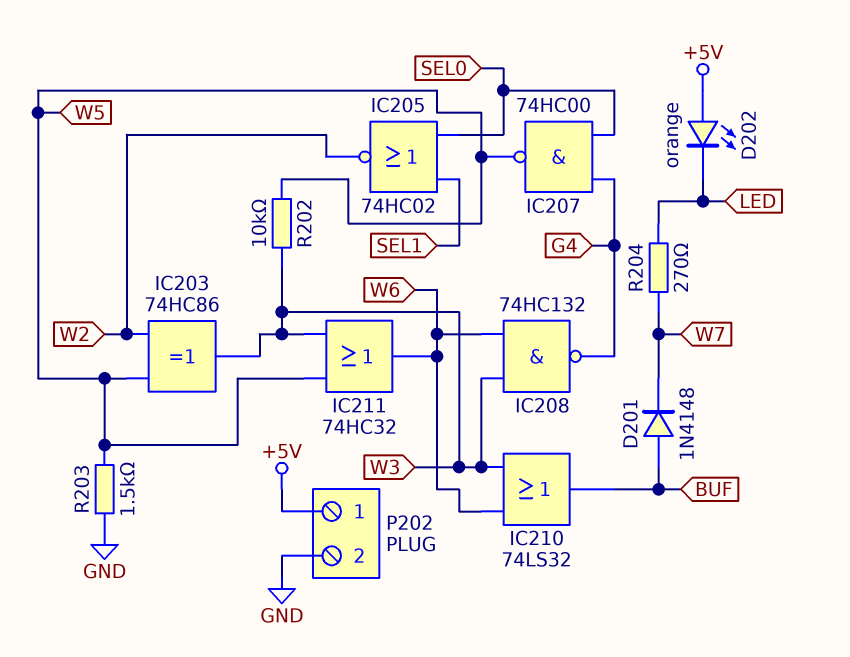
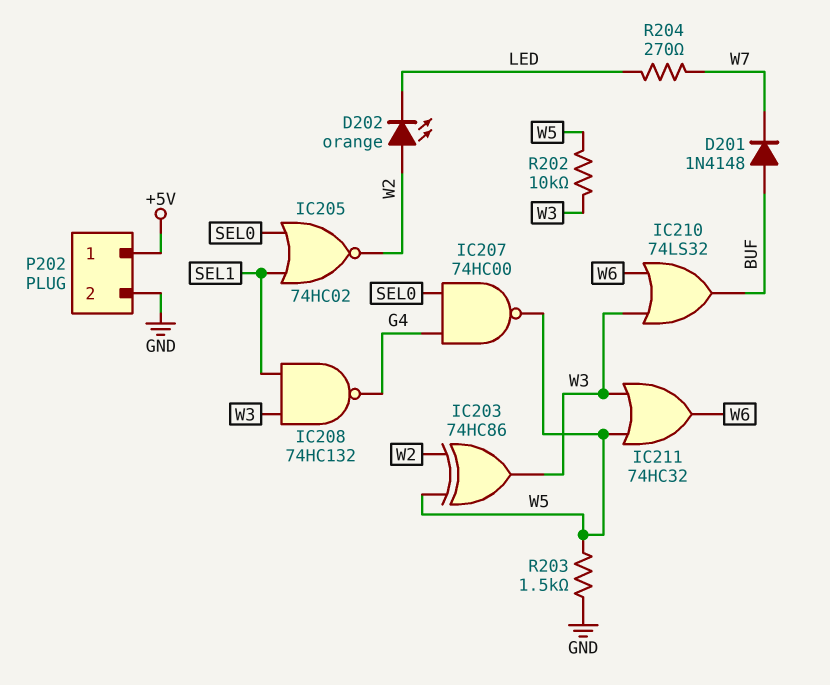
D202: LED orange (A +5V, K LED) -> LED orange (A W2, K LED)
IC208: NAND 74HC132 (in W3, in W6, out G4) -> NAND 74HC132 (in SEL1, in W3, out G4)

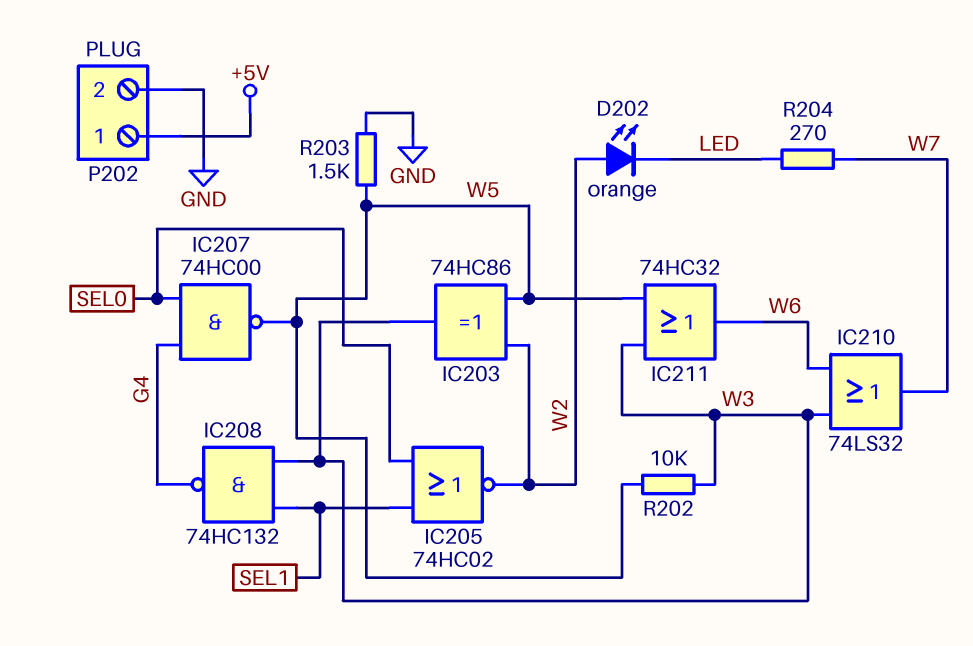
D201: diode 1N4148 (A BUF, K W7) -> none
IC210: OR 74LS32 (in W3, in W6, out BUF) -> OR 74LS32 (in W3, in W6, out W7)

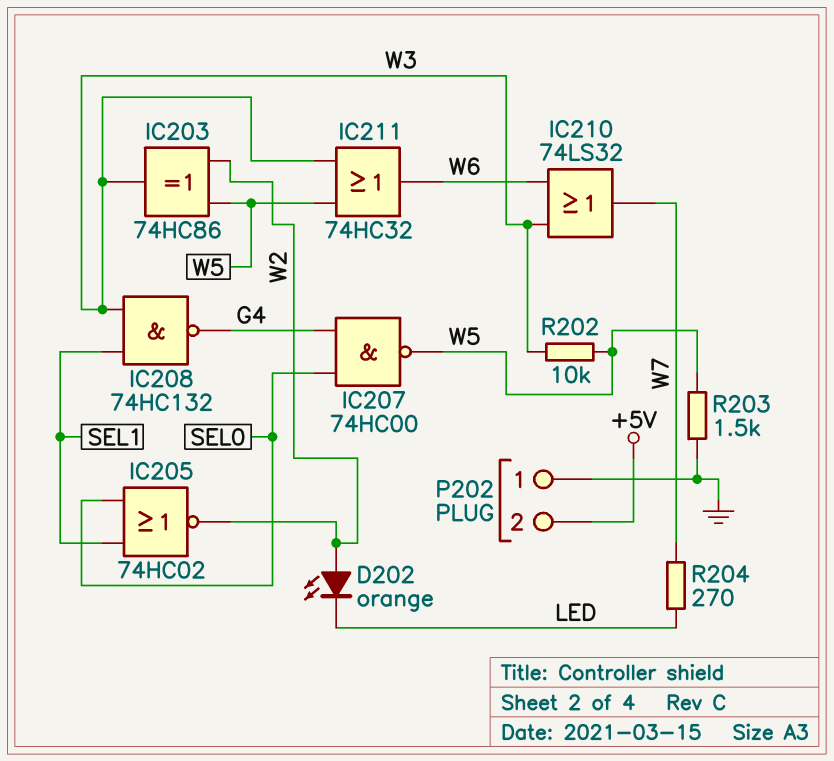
P202 pin 1: +5V -> GND
P202 pin 2: GND -> +5V

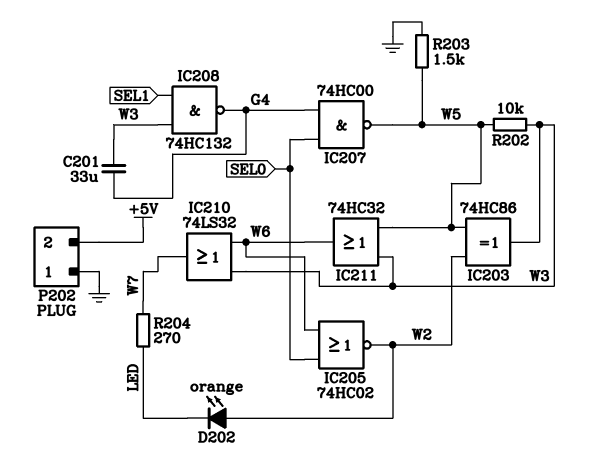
C201: none -> 33uF (G4, W3)
IC205: NOR 74HC02 (in SEL0, in SEL1, out W2) -> NOR 74HC02 (in SEL0, in W6, out W2)

